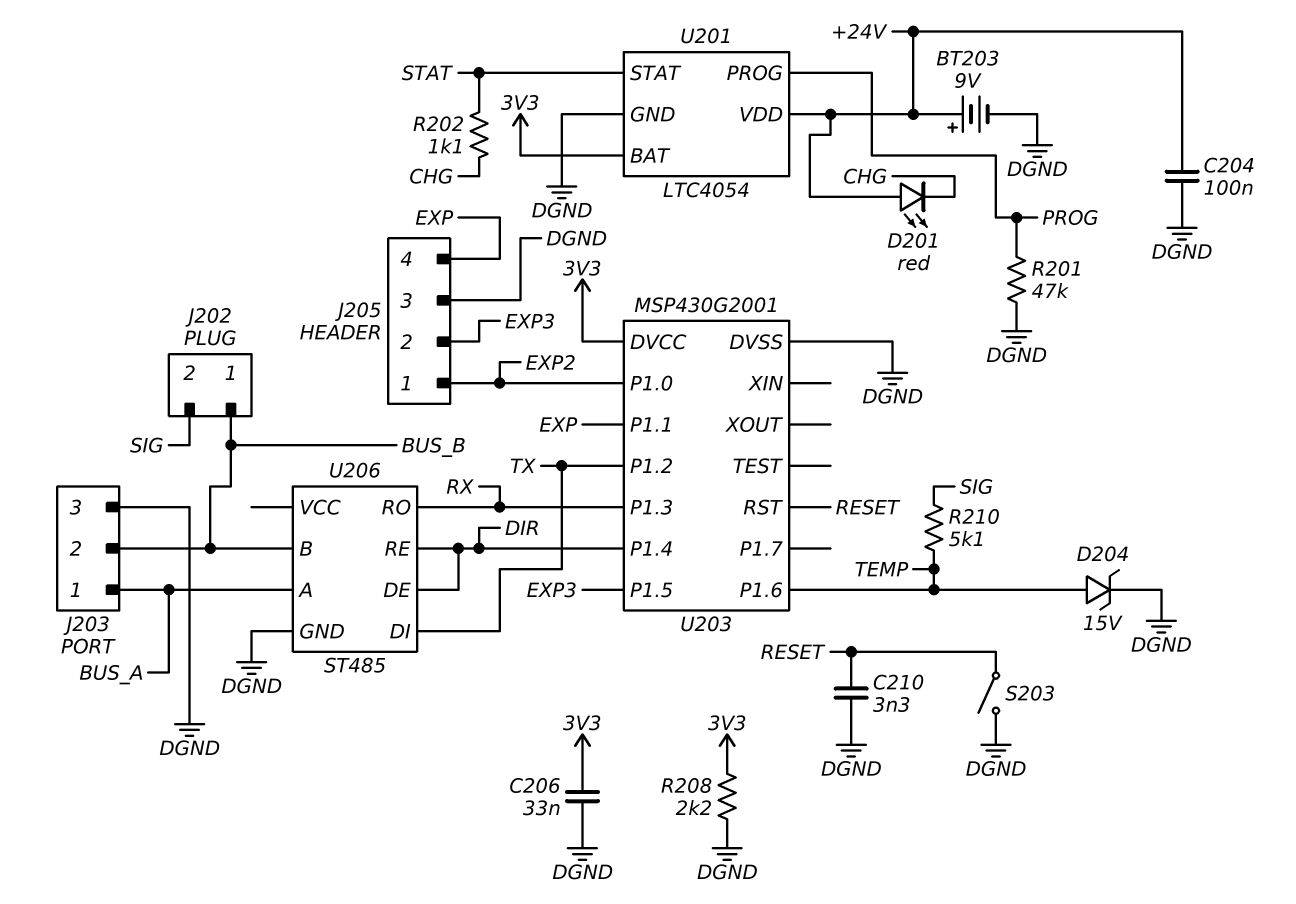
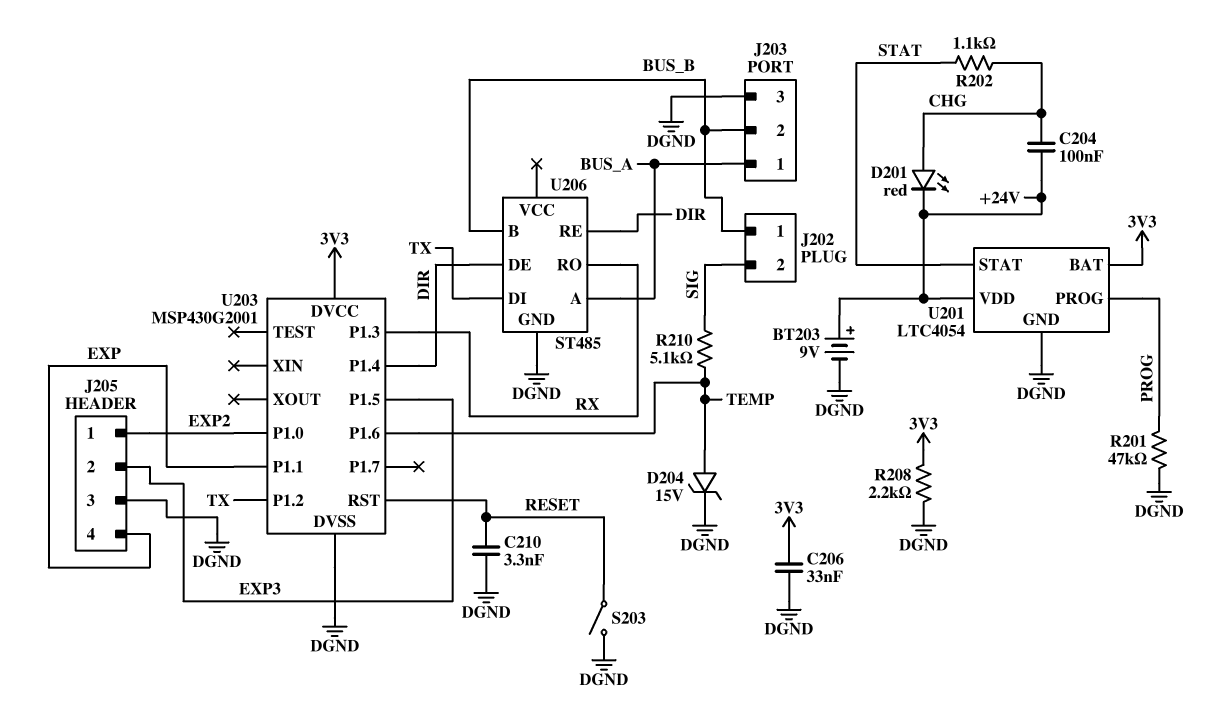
C204: 100nF (+24V, DGND) -> 100nF (+24V, CHG)
D201: LED red (A +24V, K CHG) -> LED red (A CHG, K +24V)

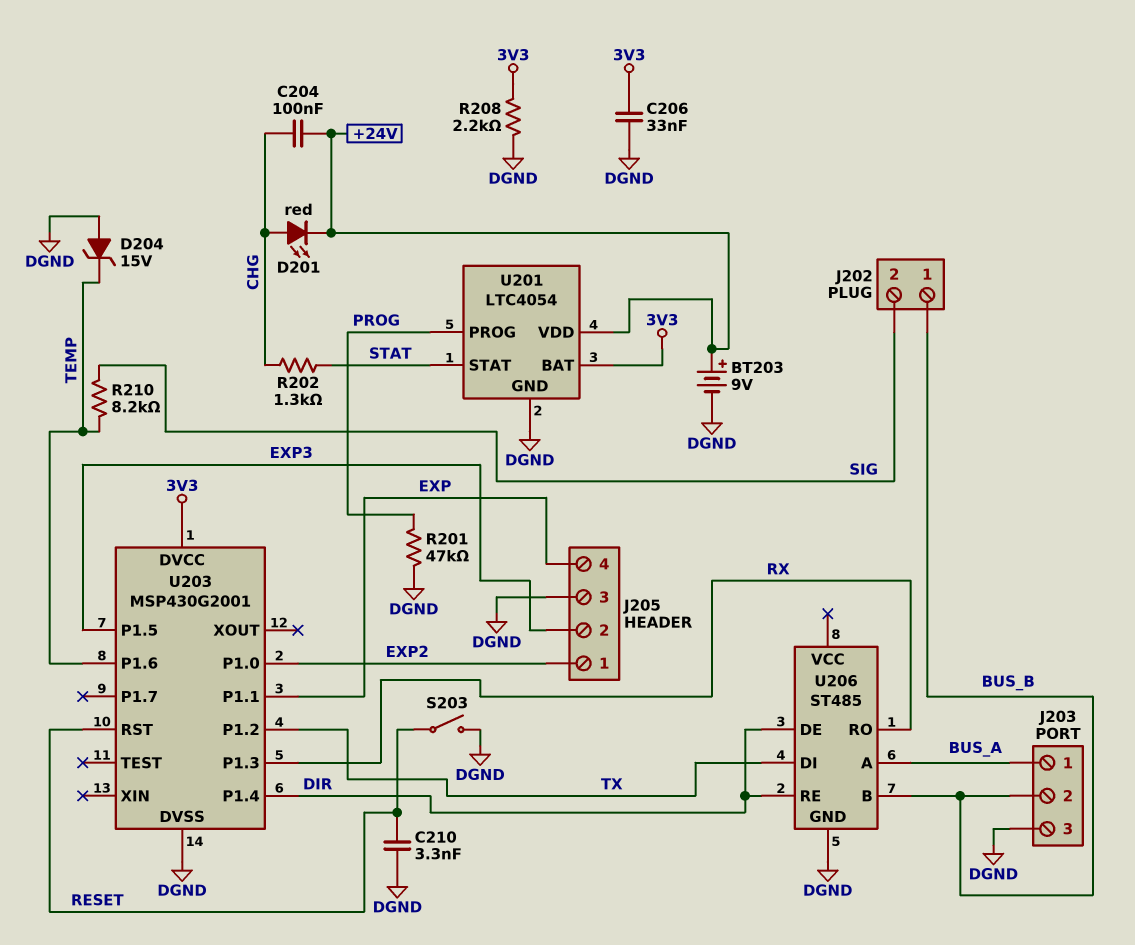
D204: zener 15V (A TEMP, K DGND) -> zener 15V (A DGND, K TEMP)
R202: 1.1k (CHG, STAT) -> 1.3k (CHG, STAT)
R210: 5.1k (SIG, TEMP) -> 8.2k (SIG, TEMP)

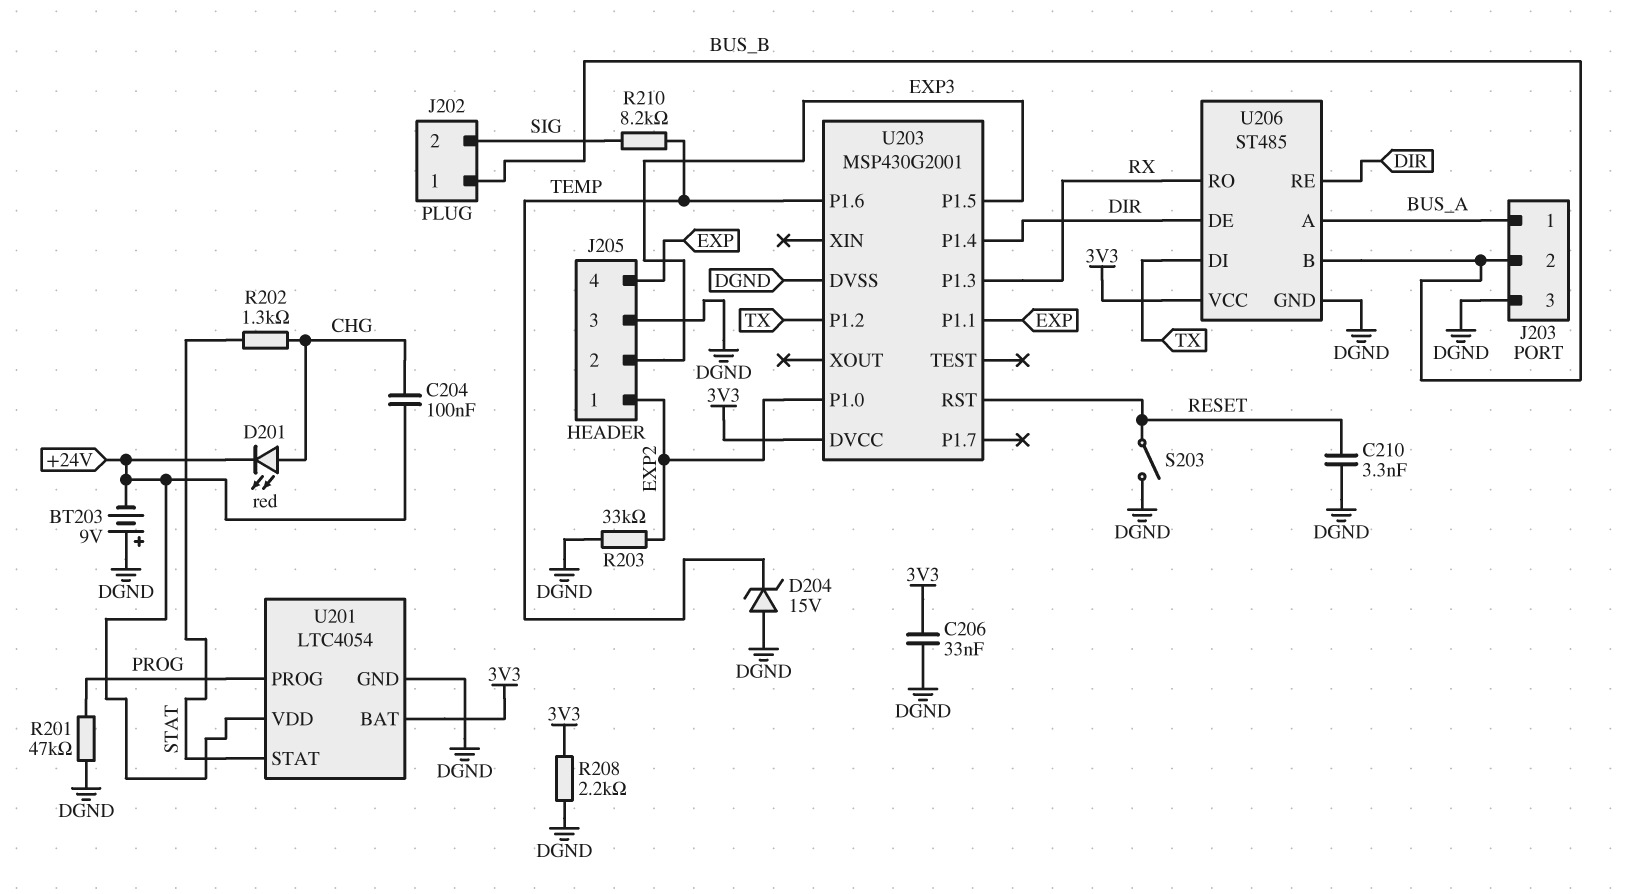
BT203: 9V (plus +24V, minus DGND) -> 9V (plus DGND, minus +24V)
R203: none -> 33k (DGND, EXP2)
U206 pin VCC: none -> 3V3

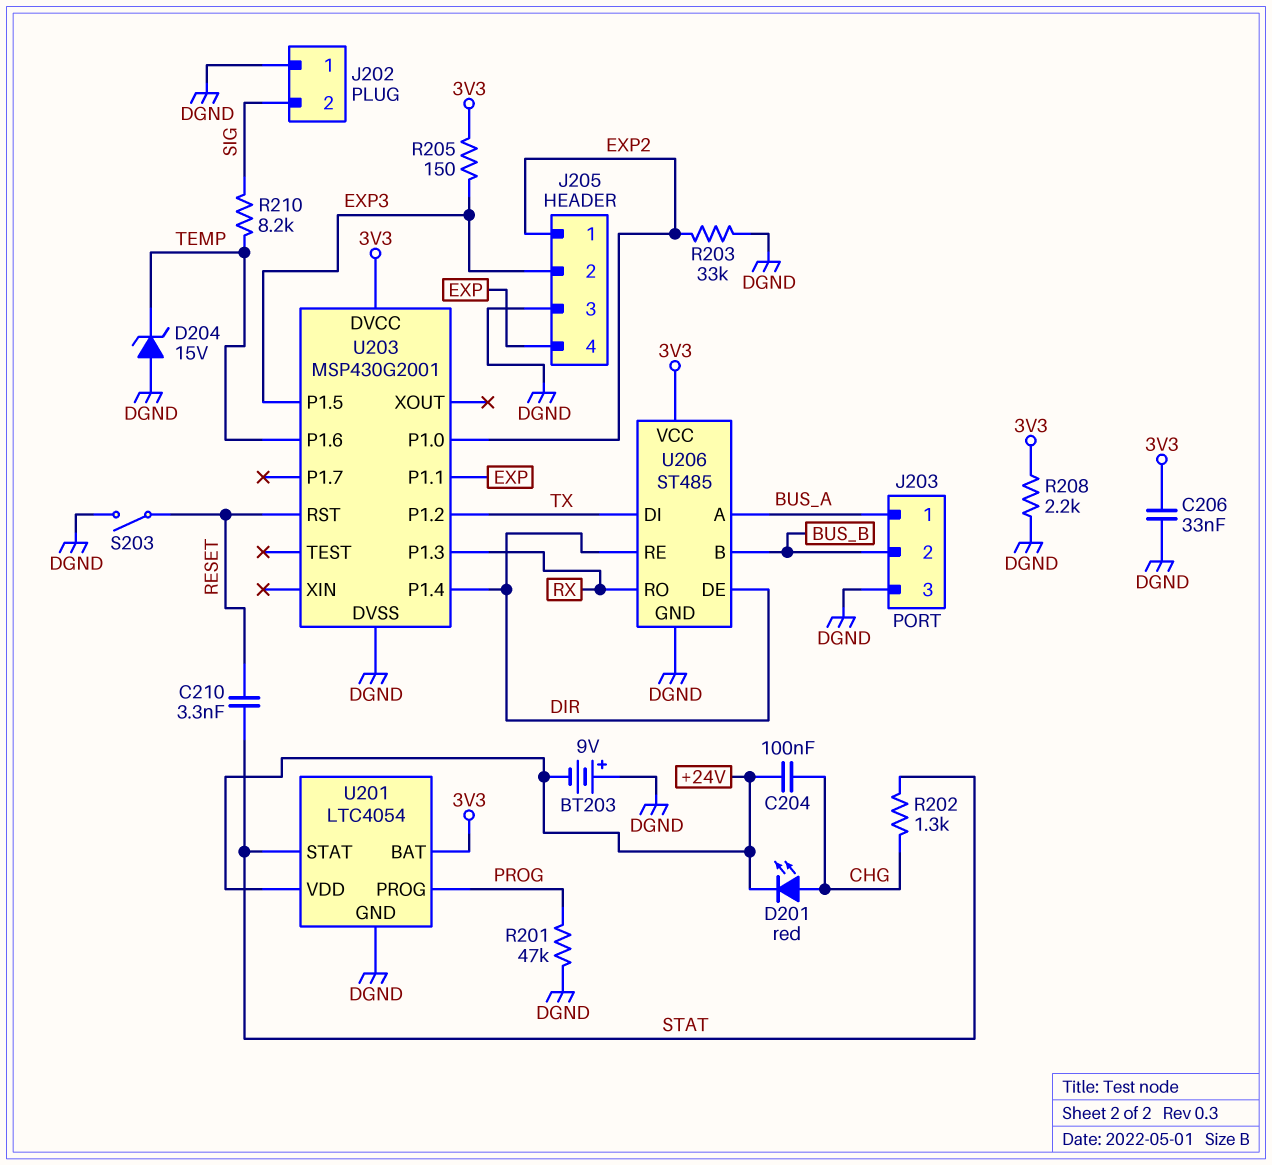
C210: 3.3nF (DGND, RESET) -> 3.3nF (RESET, STAT)
J202 pin 1: BUS_B -> DGND
R205: none -> 150 (3V3, EXP3)

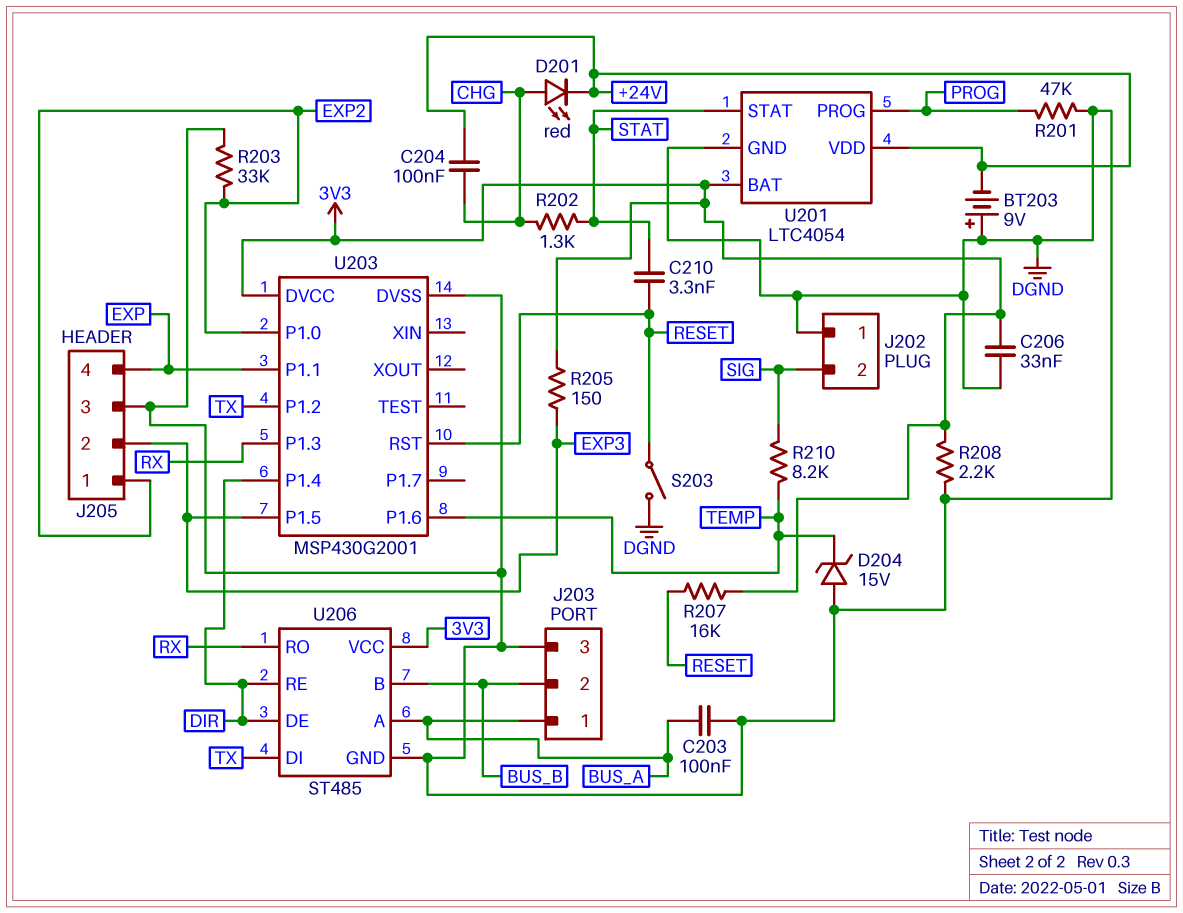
C203: none -> 100nF (BUS_A, DGND)
R207: none -> 16k (3V3, RESET)

